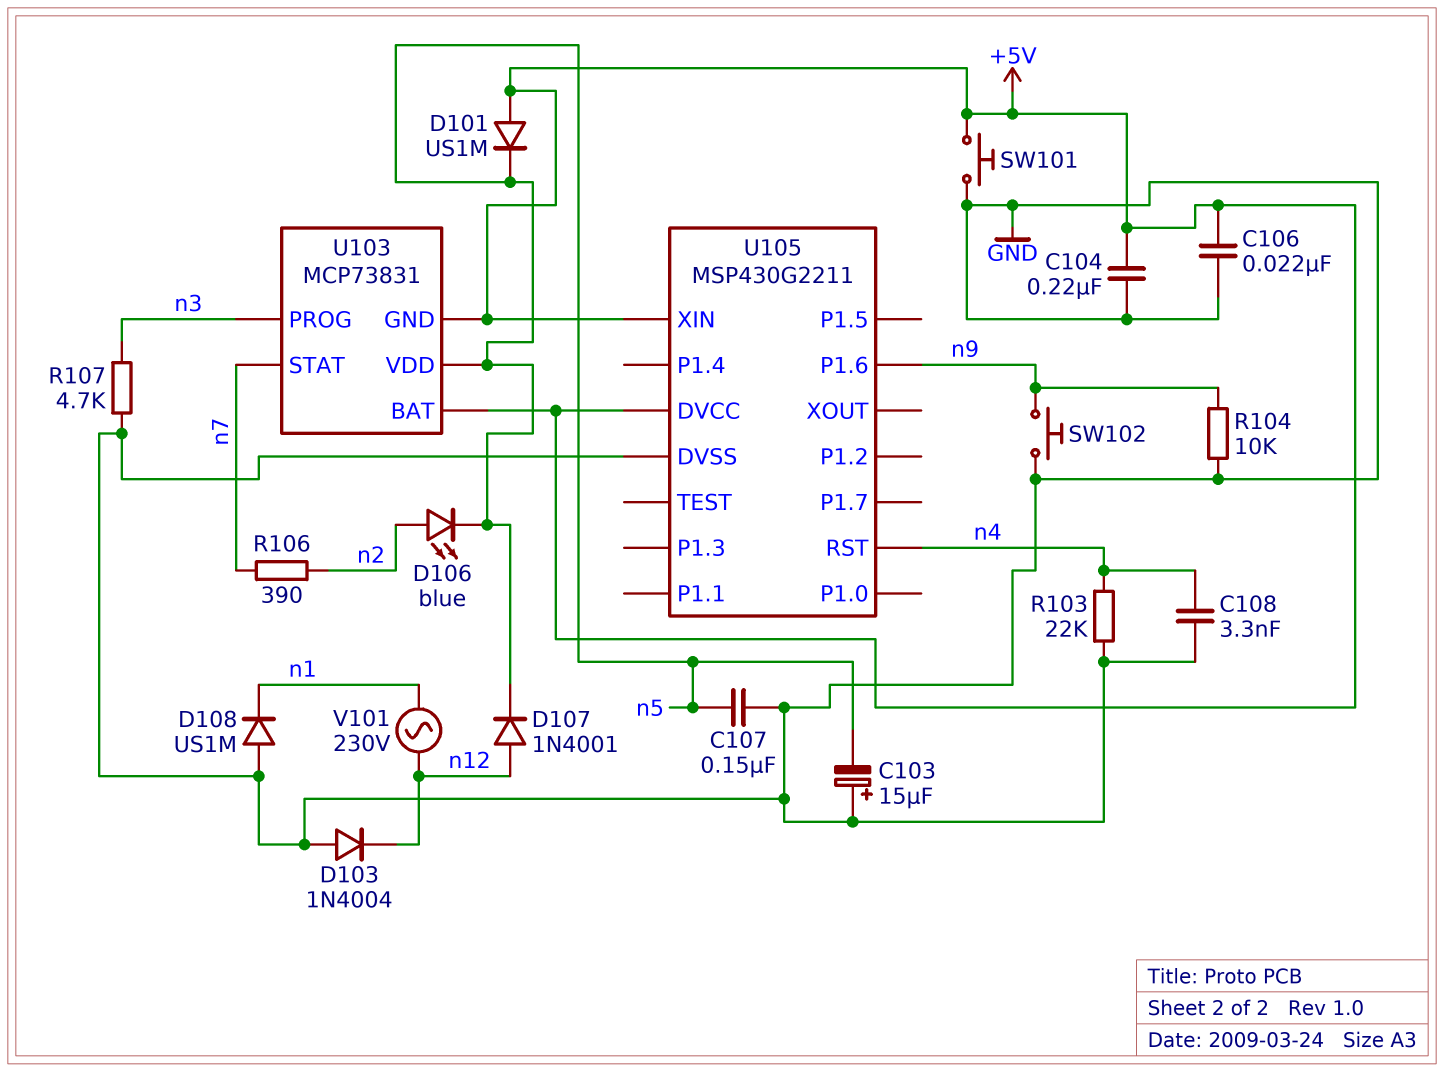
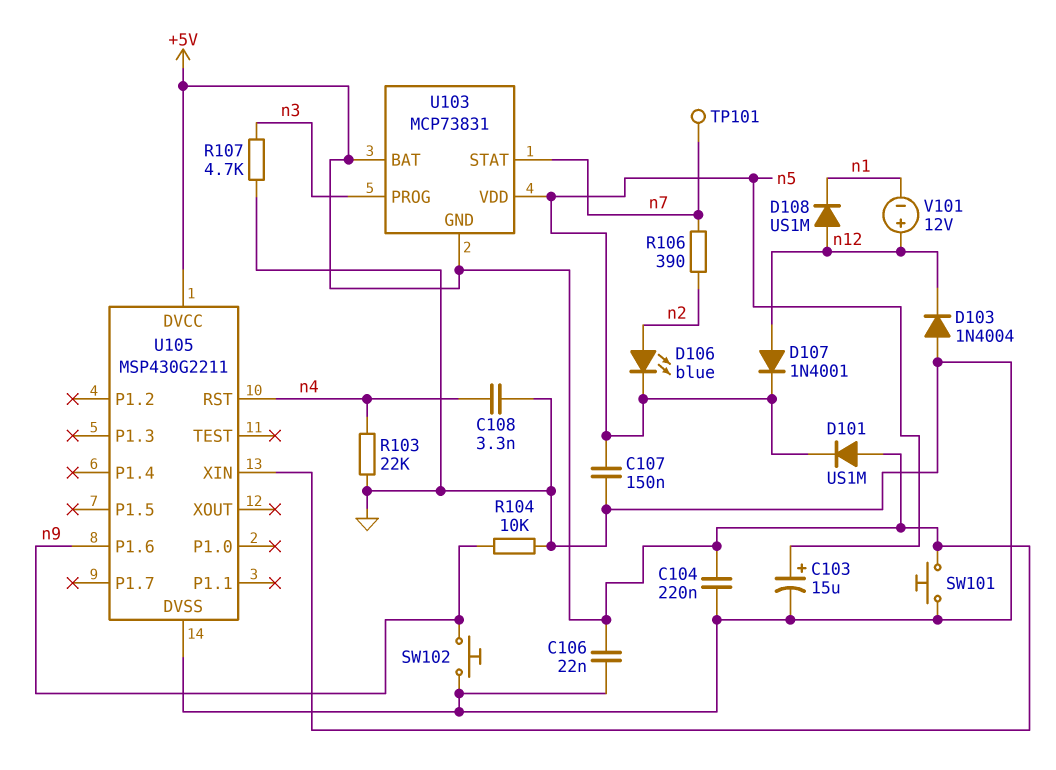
C103: 15uF (plus GND, minus n5) -> 15uF (plus n5, minus GND)
D108: diode US1M (A GND, K n1) -> diode US1M (A n12, K n1)
TP101: none -> test point (n7)
V101: AC 230V (n1, n12) -> 12V (plus n12, minus n1)

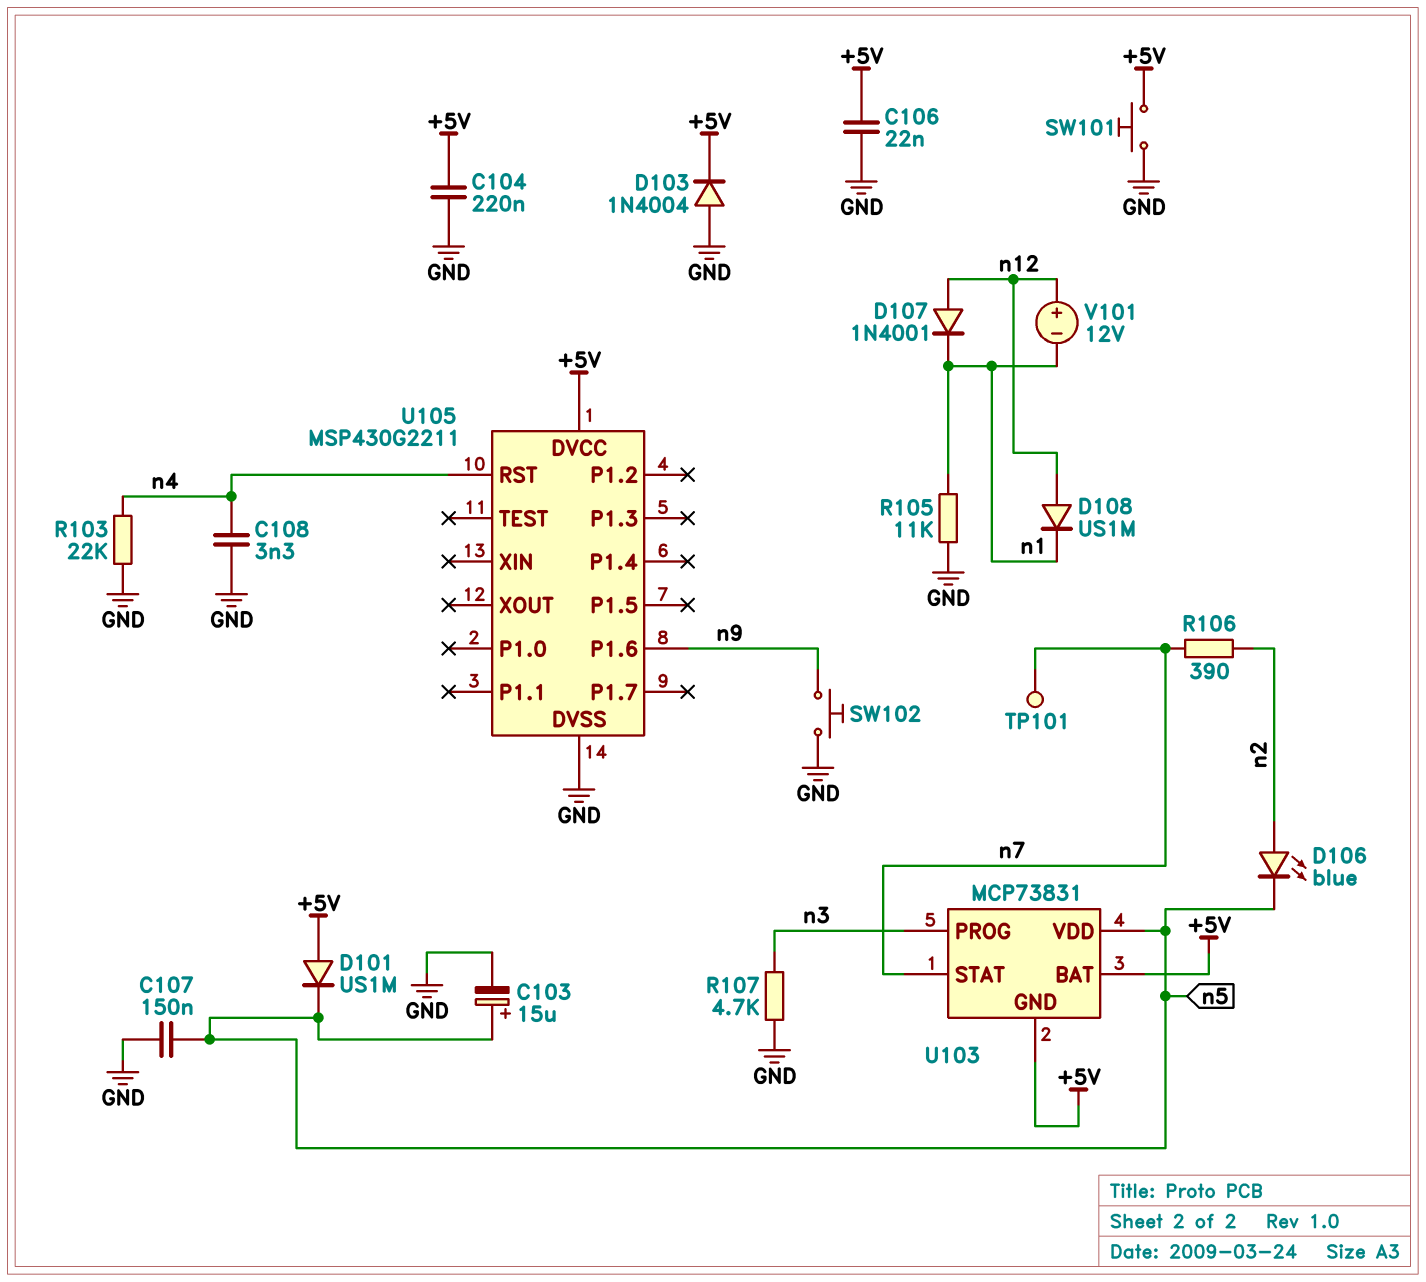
D103: diode 1N4004 (A GND, K n12) -> diode 1N4004 (A GND, K +5V)
D107: diode 1N4001 (A n12, K n5) -> diode 1N4001 (A n12, K n1)
R104: 10k (GND, n9) -> none
R105: none -> 11k (GND, n1)
U105 pin XIN: +5V -> none

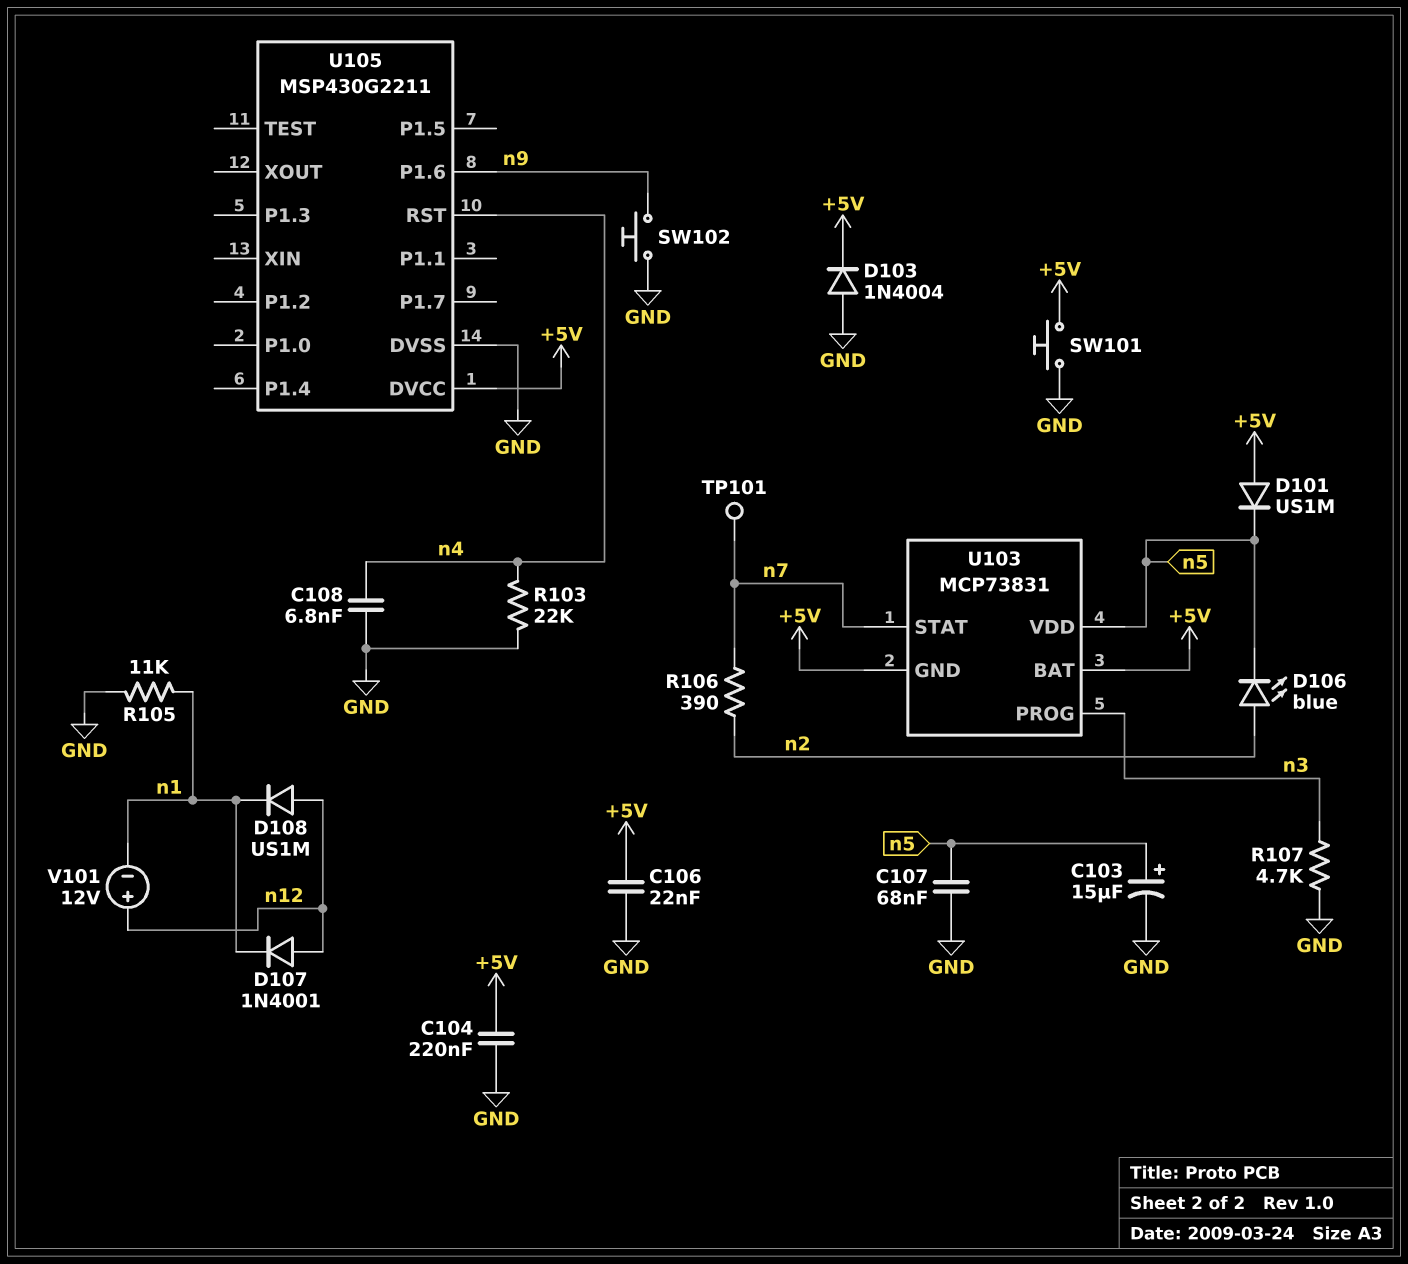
C107: 150nF (GND, n5) -> 68nF (GND, n5)
C108: 3.3nF (GND, n4) -> 6.8nF (GND, n4)

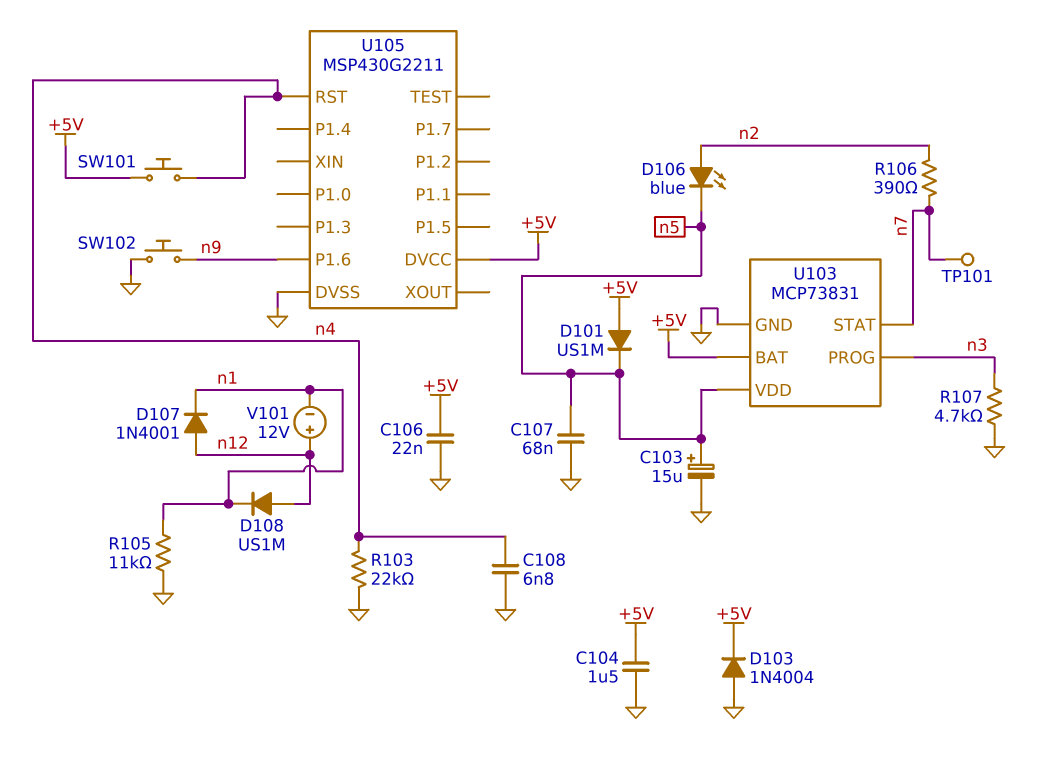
C104: 220nF (+5V, GND) -> 1.5uF (+5V, GND)
SW101: button (+5V, GND) -> button (+5V, n4)
U103 pin GND: +5V -> GND

